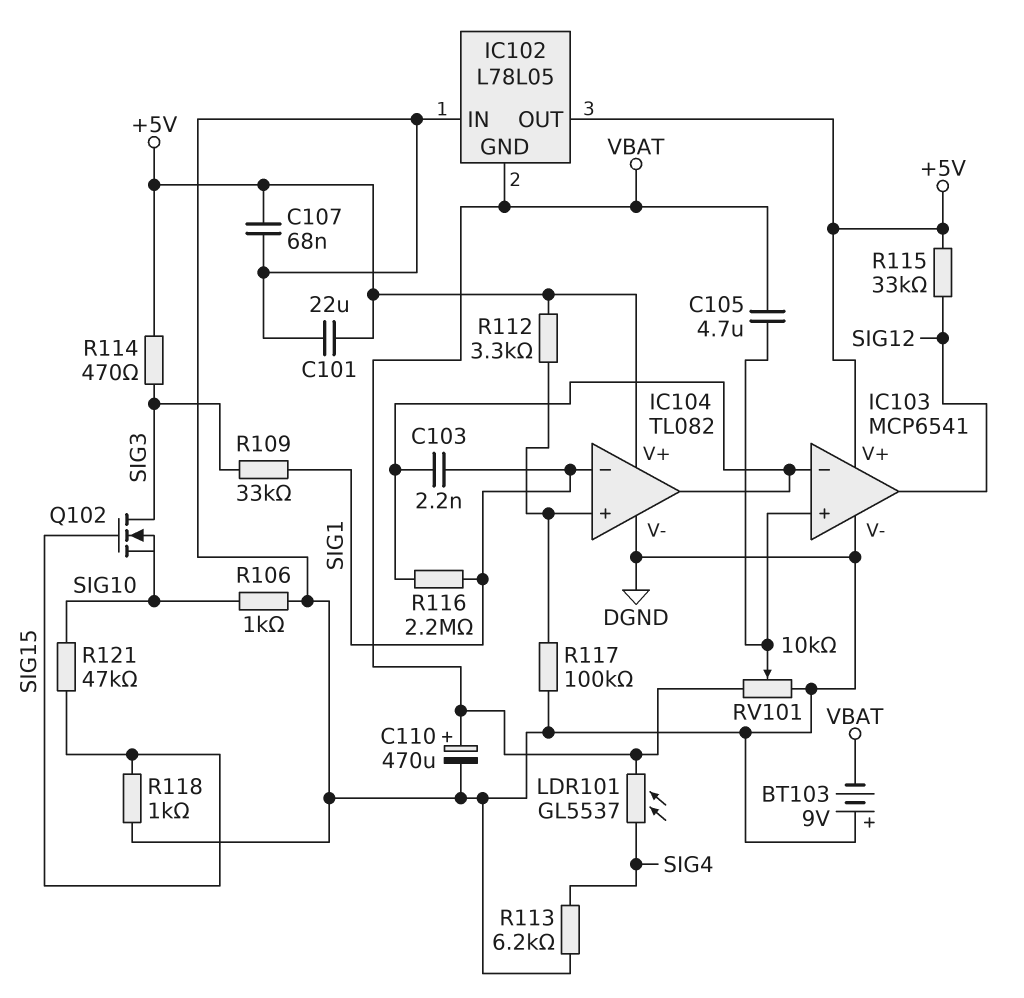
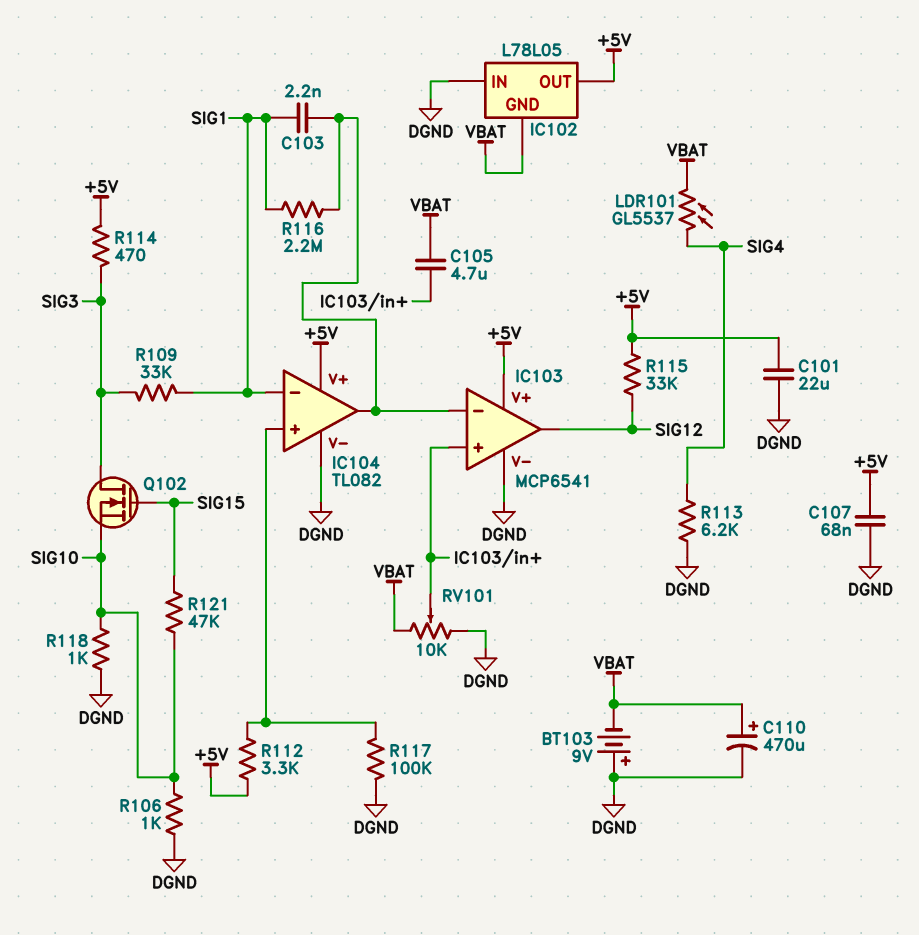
R118: 1k (DGND, SIG15) -> 1k (DGND, SIG10)

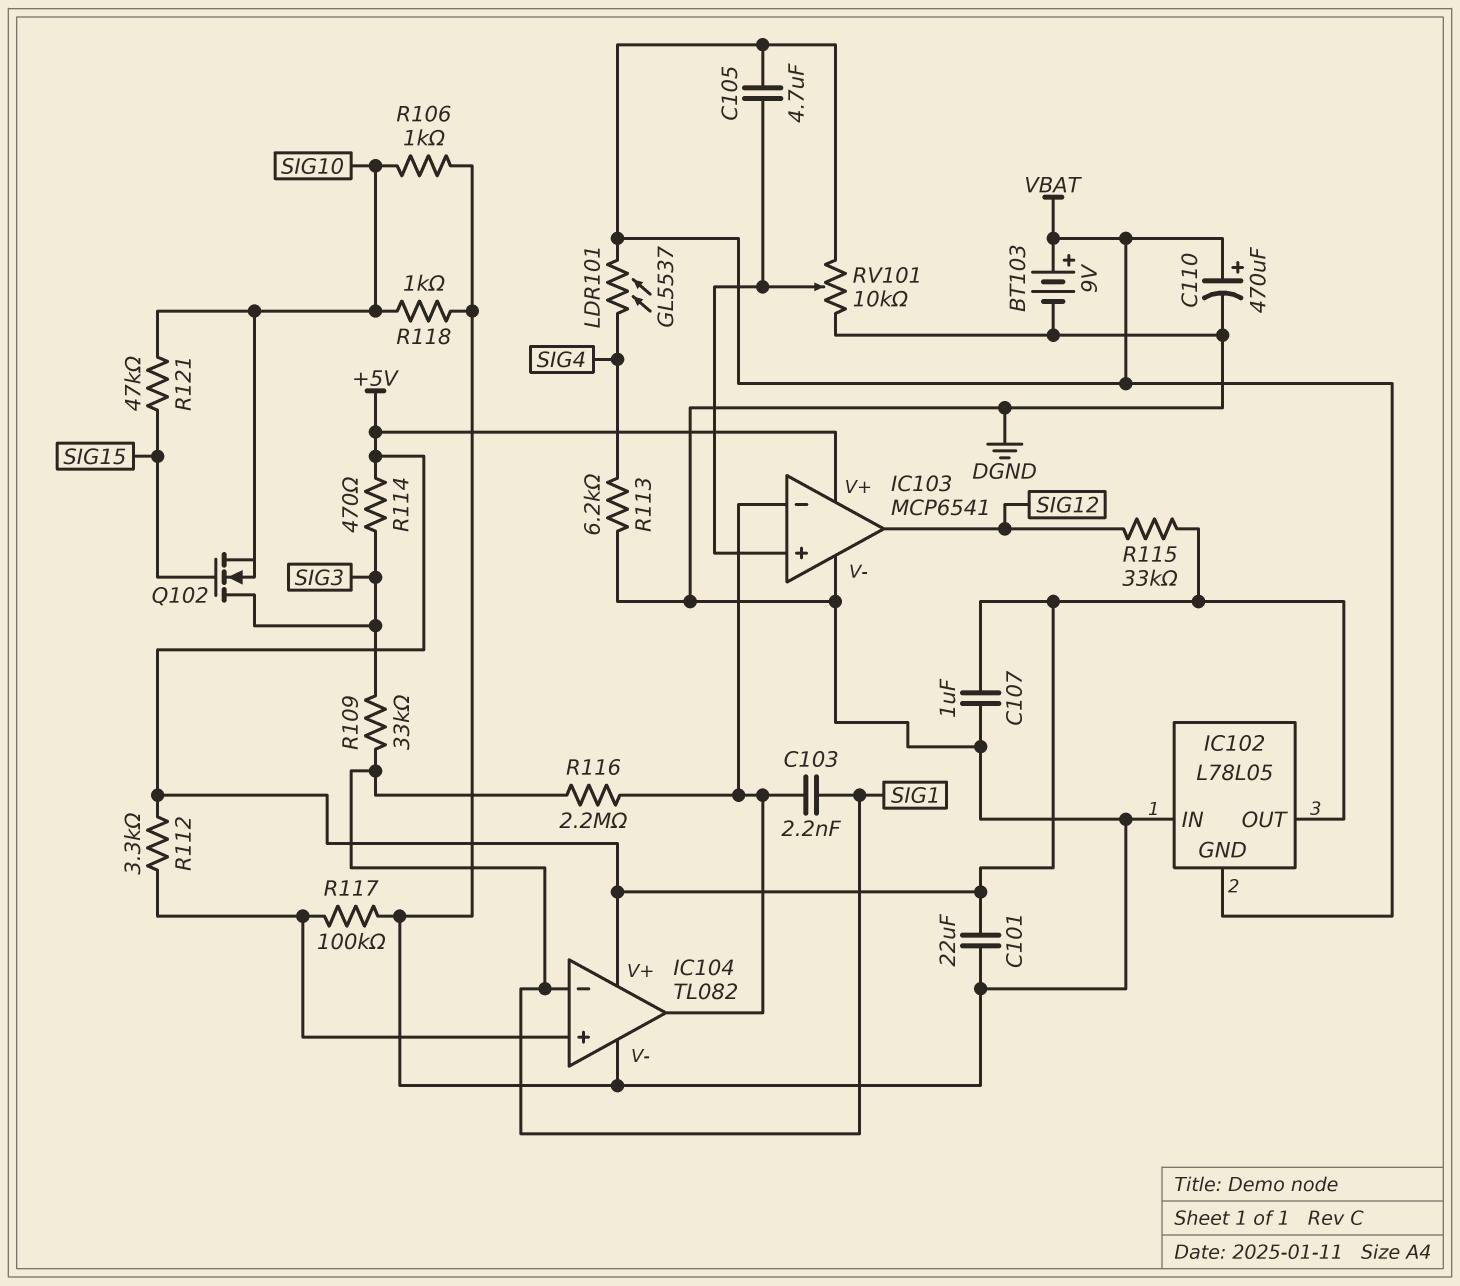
BT103: 9V (plus DGND, minus VBAT) -> 9V (plus VBAT, minus DGND)
C107: 68nF (+5V, DGND) -> 1uF (+5V, DGND)

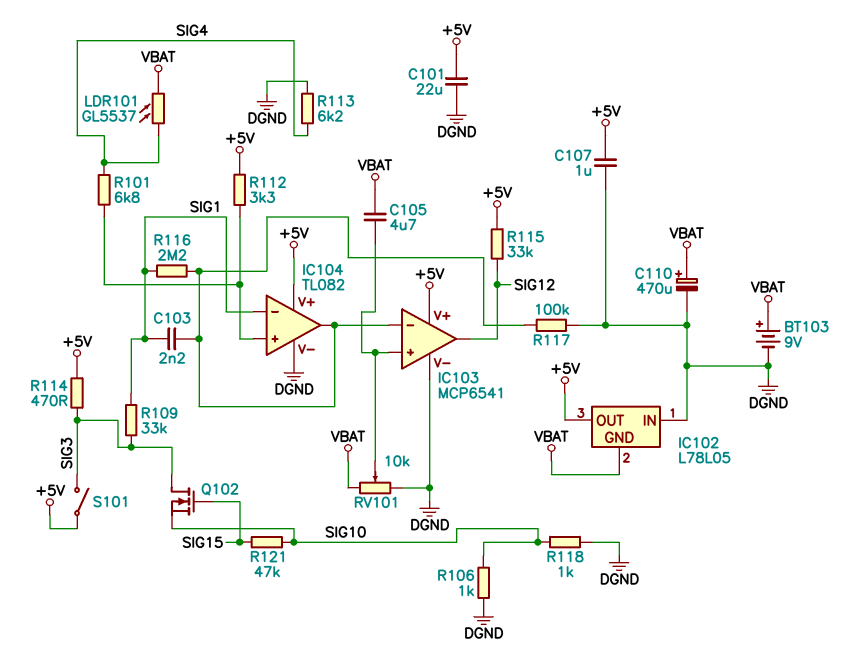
R101: none -> 6.8k (IC104/in+, SIG4)
R117: 100k (DGND, IC104/in+) -> 100k (DGND, IC103/in-)
S101: none -> switch (+5V, SIG3)

